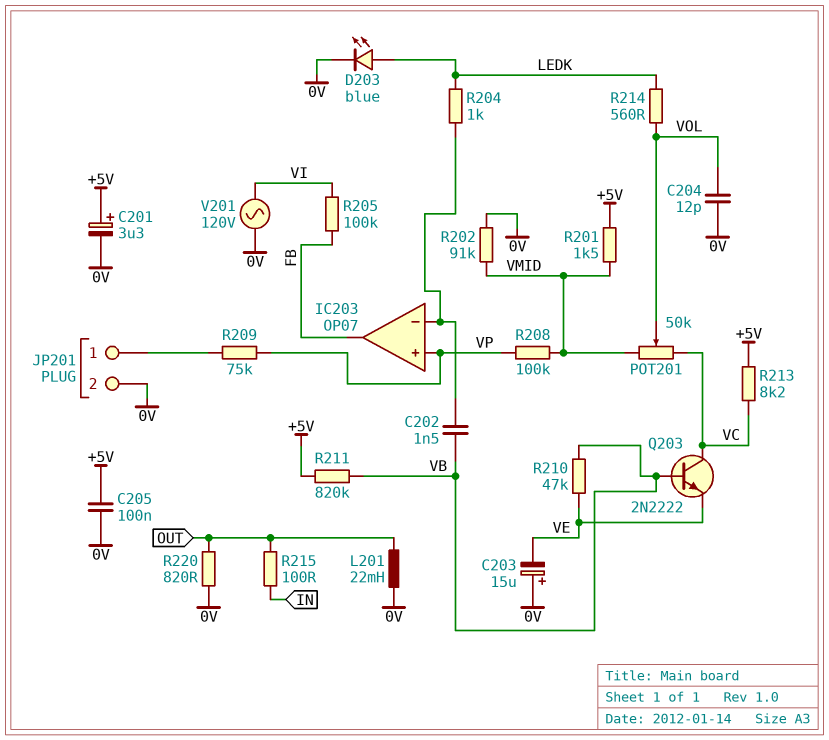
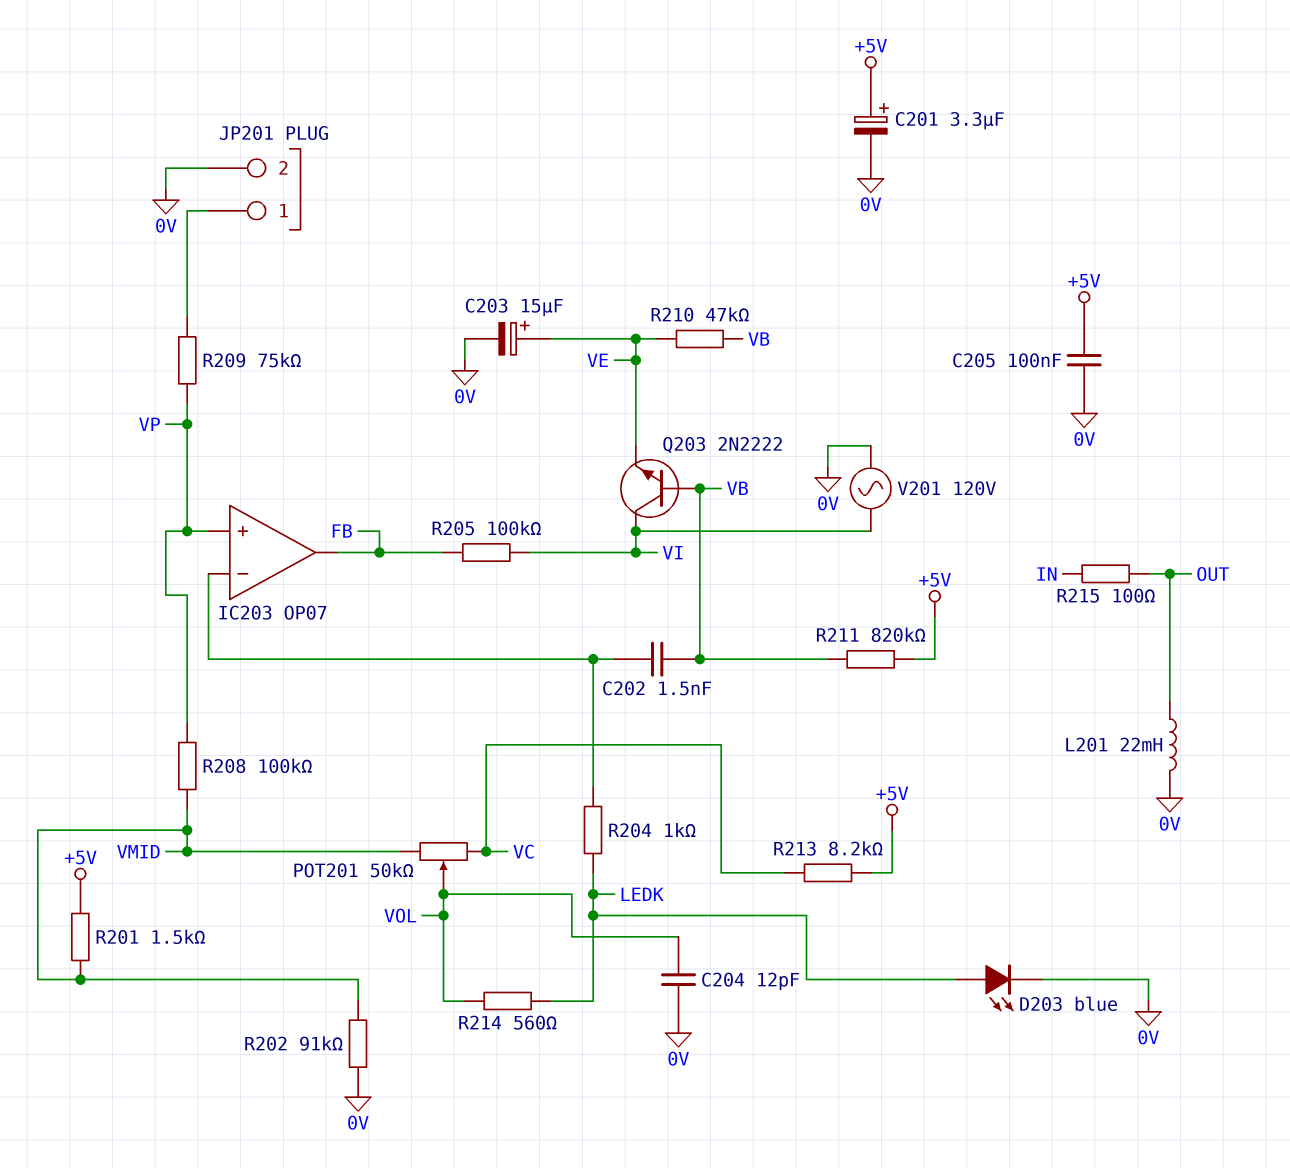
C203: 15uF (plus 0V, minus VE) -> 15uF (plus VE, minus 0V)
Q203: NPN 2N2222 (B VB, C VC, E VE) -> NPN 2N2222 (B VB, C VI, E VE)
R220: 820 (0V, OUT) -> none

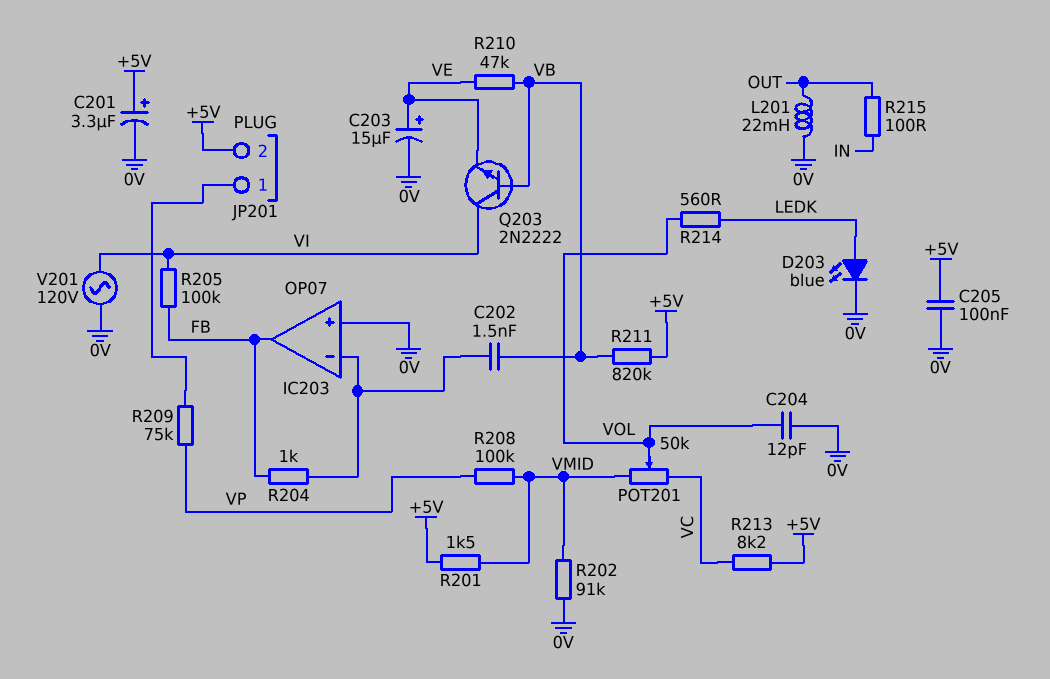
IC203 pin in+: VP -> 0V
JP201 pin 2: 0V -> +5V
R204: 1k (IC203/in-, LEDK) -> 1k (FB, IC203/in-)

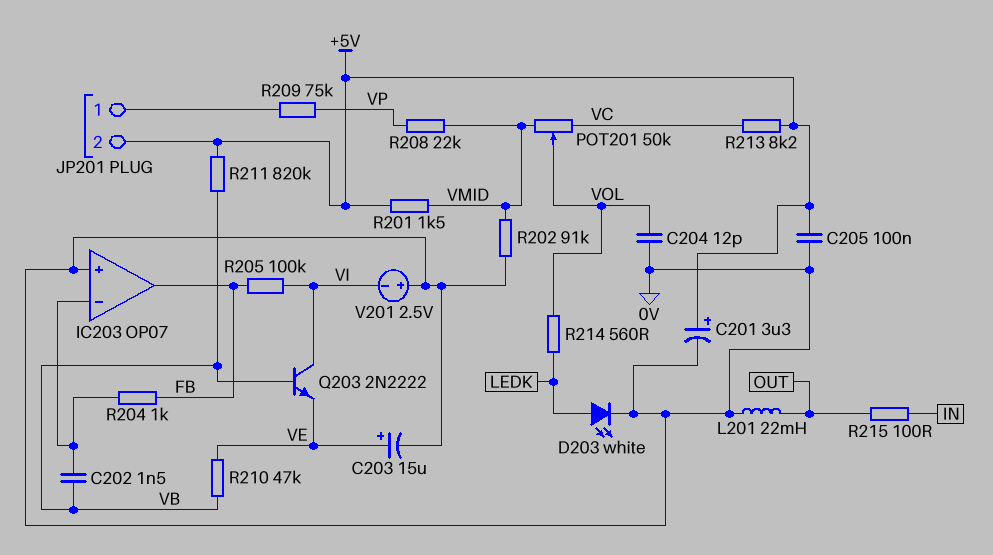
D203: LED blue (A LEDK, K 0V) -> LED white (A LEDK, K 0V)
R208: 100k (VMID, VP) -> 22k (VMID, VP)
V201: AC 120V (0V, VI) -> 2.5V (plus 0V, minus VI)

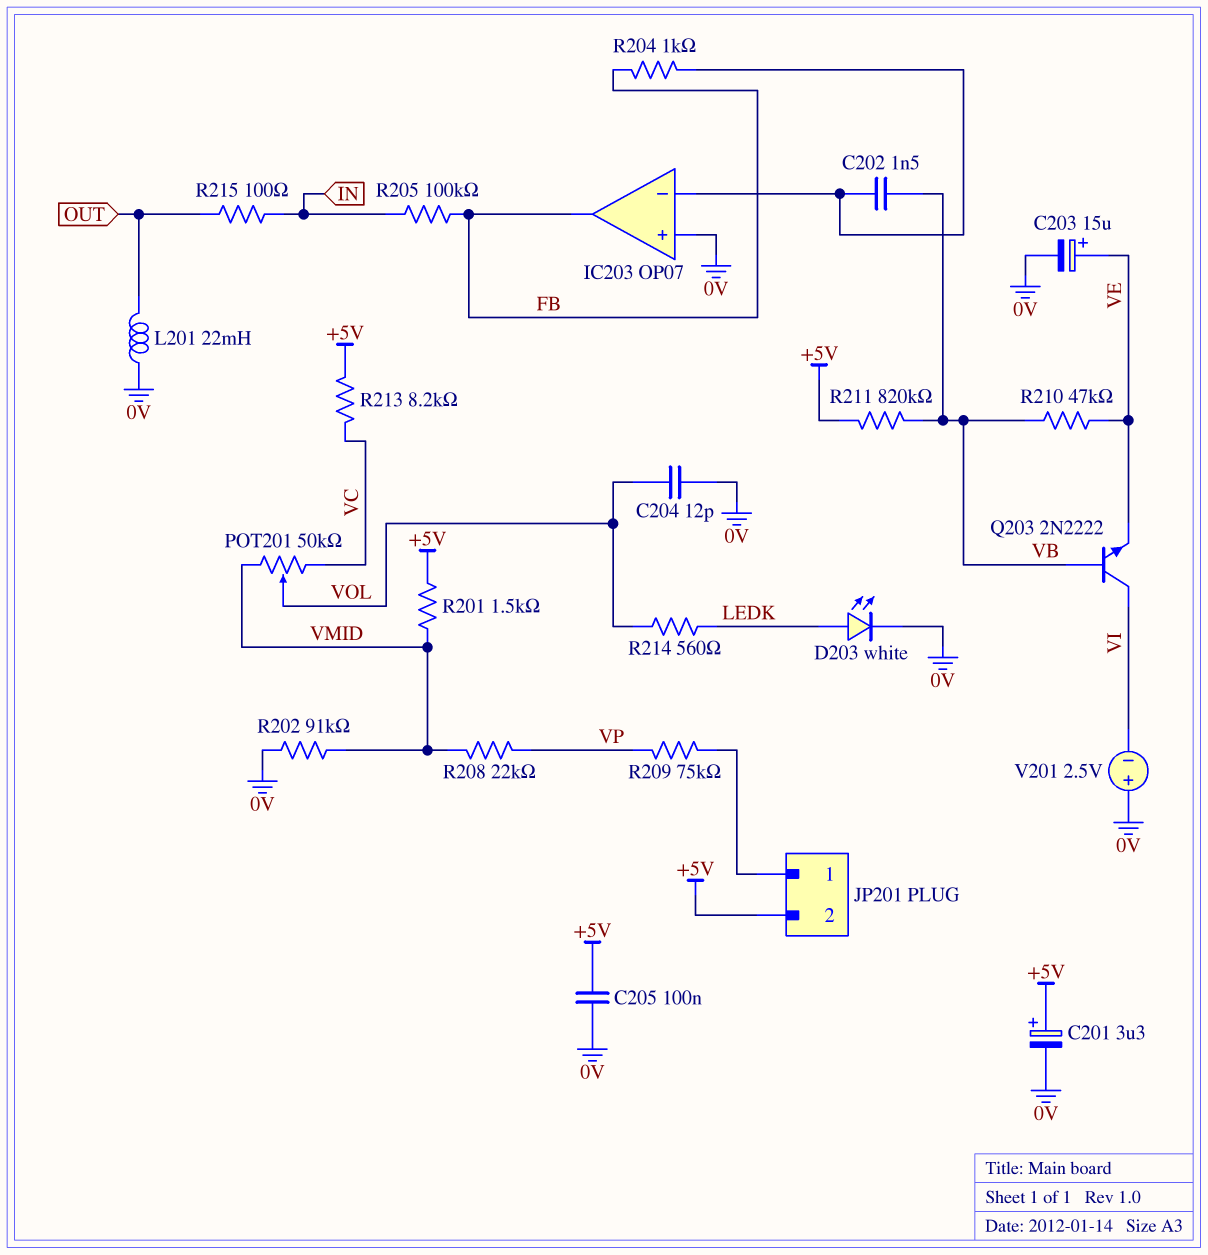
R205: 100k (FB, VI) -> 100k (FB, IN)

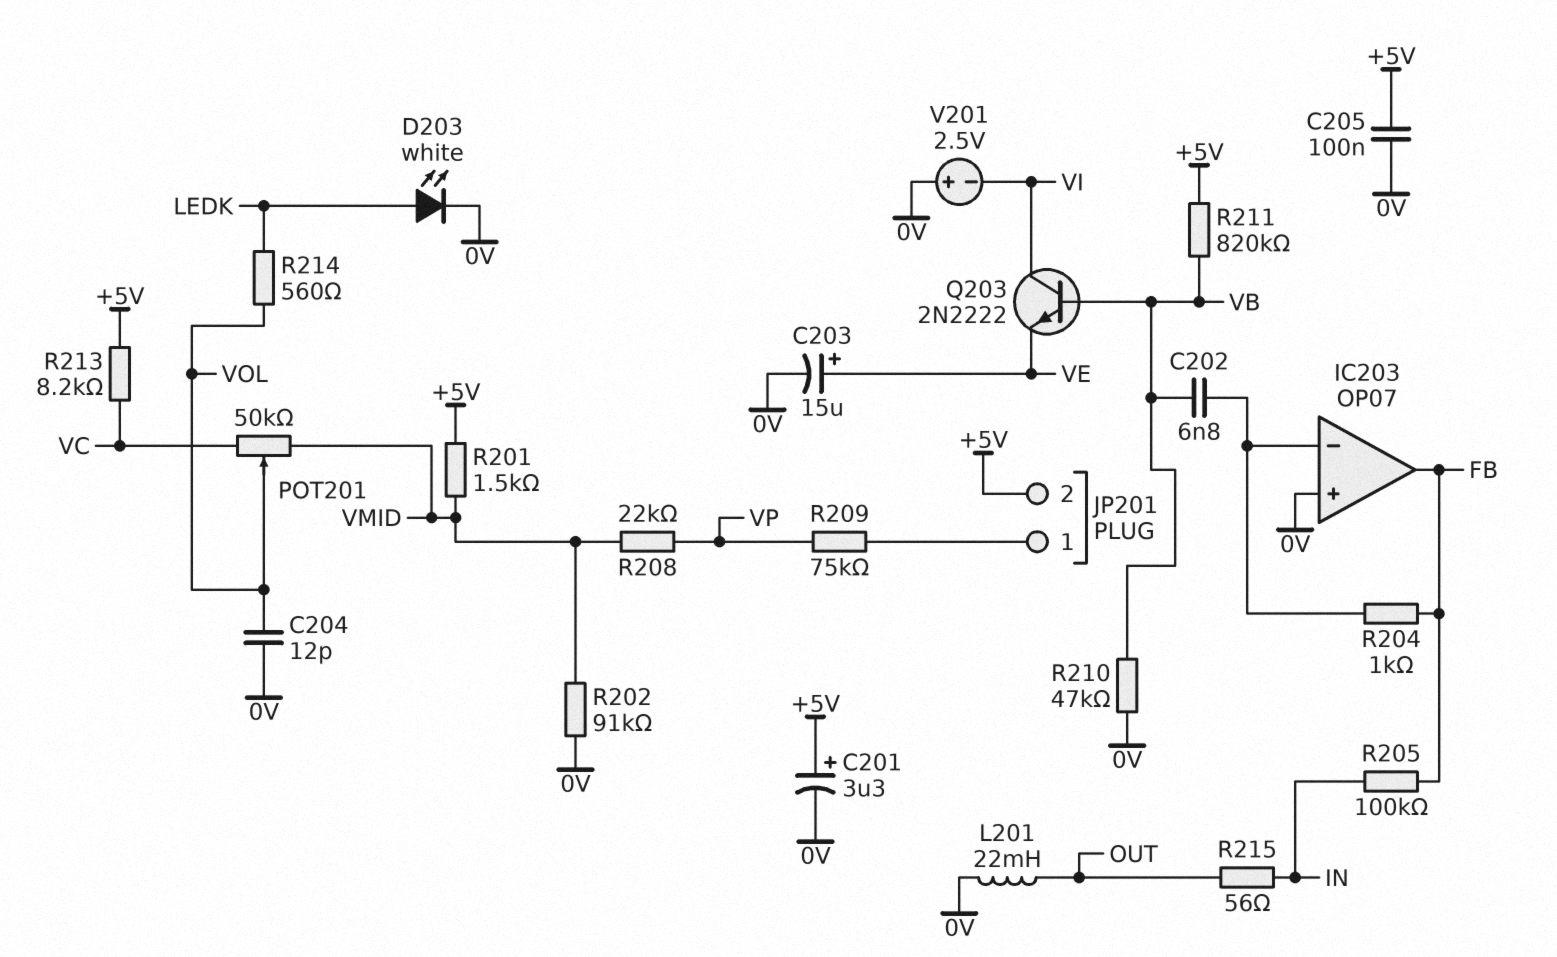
C202: 1.5nF (IC203/in-, VB) -> 6.8nF (IC203/in-, VB)
R210: 47k (VB, VE) -> 47k (0V, VB)
R215: 100 (IN, OUT) -> 56 (IN, OUT)

